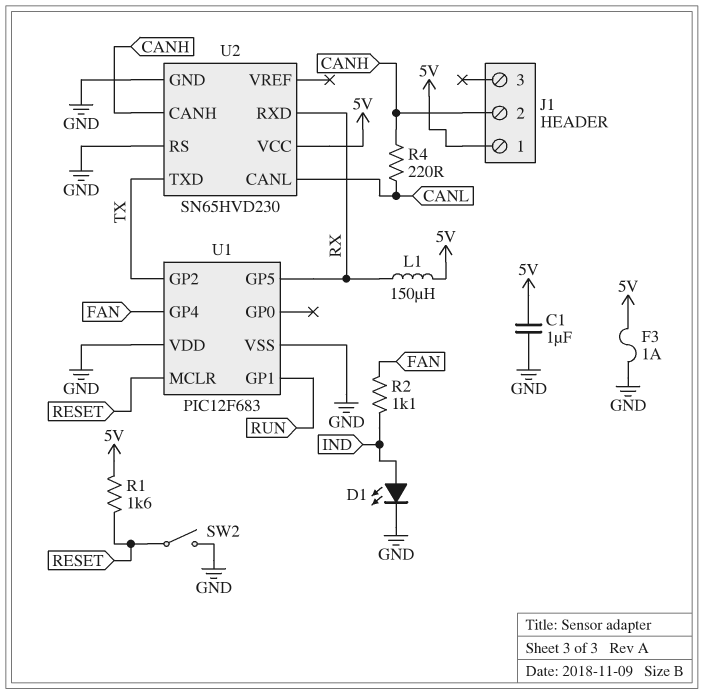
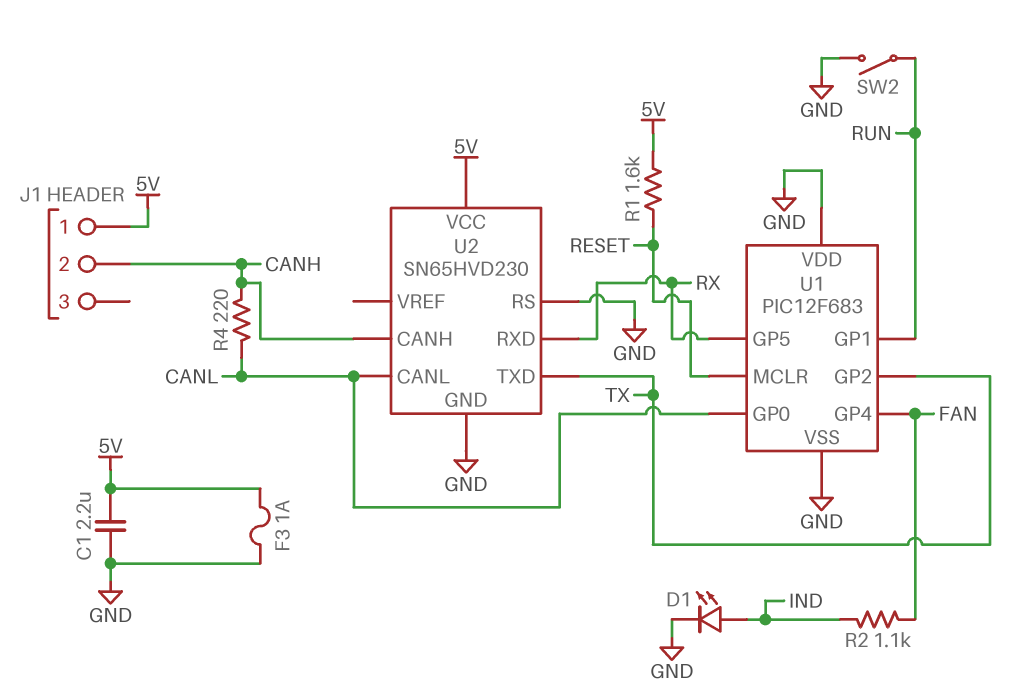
C1: 1uF (5V, GND) -> 2.2uF (5V, GND)
L1: 150uH (5V, RX) -> none
SW2: switch (GND, RESET) -> switch (GND, RUN)
U1 pin GP0: none -> CANL

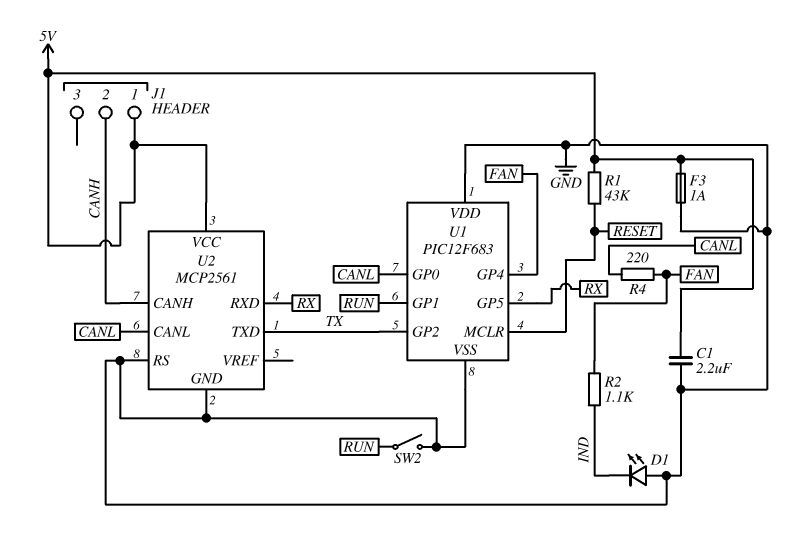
D1: LED (A IND, K GND) -> LED (A GND, K IND)
R1: 1.6k (5V, RESET) -> 43k (5V, RESET)
R4: 220 (CANH, CANL) -> 220 (CANL, FAN)
U2: SN65HVD230 -> MCP2561

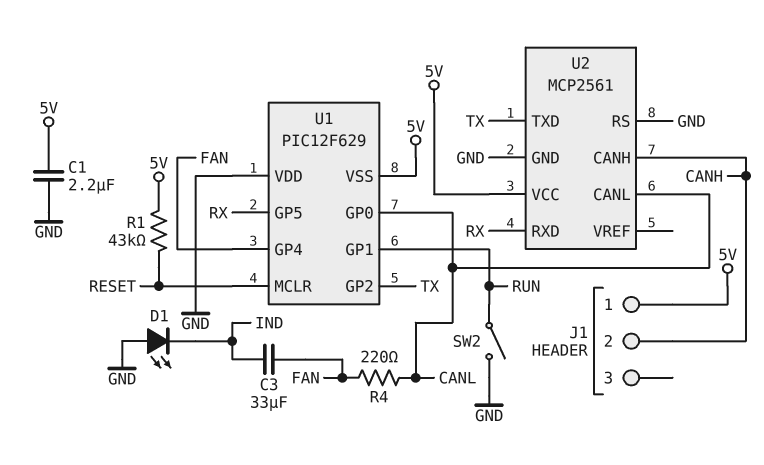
C3: none -> 33uF (FAN, IND)
F3: 1A (5V, GND) -> none
R2: 1.1k (FAN, IND) -> none
U1: PIC12F683 -> PIC12F629
U1 pin VSS: GND -> 5V

